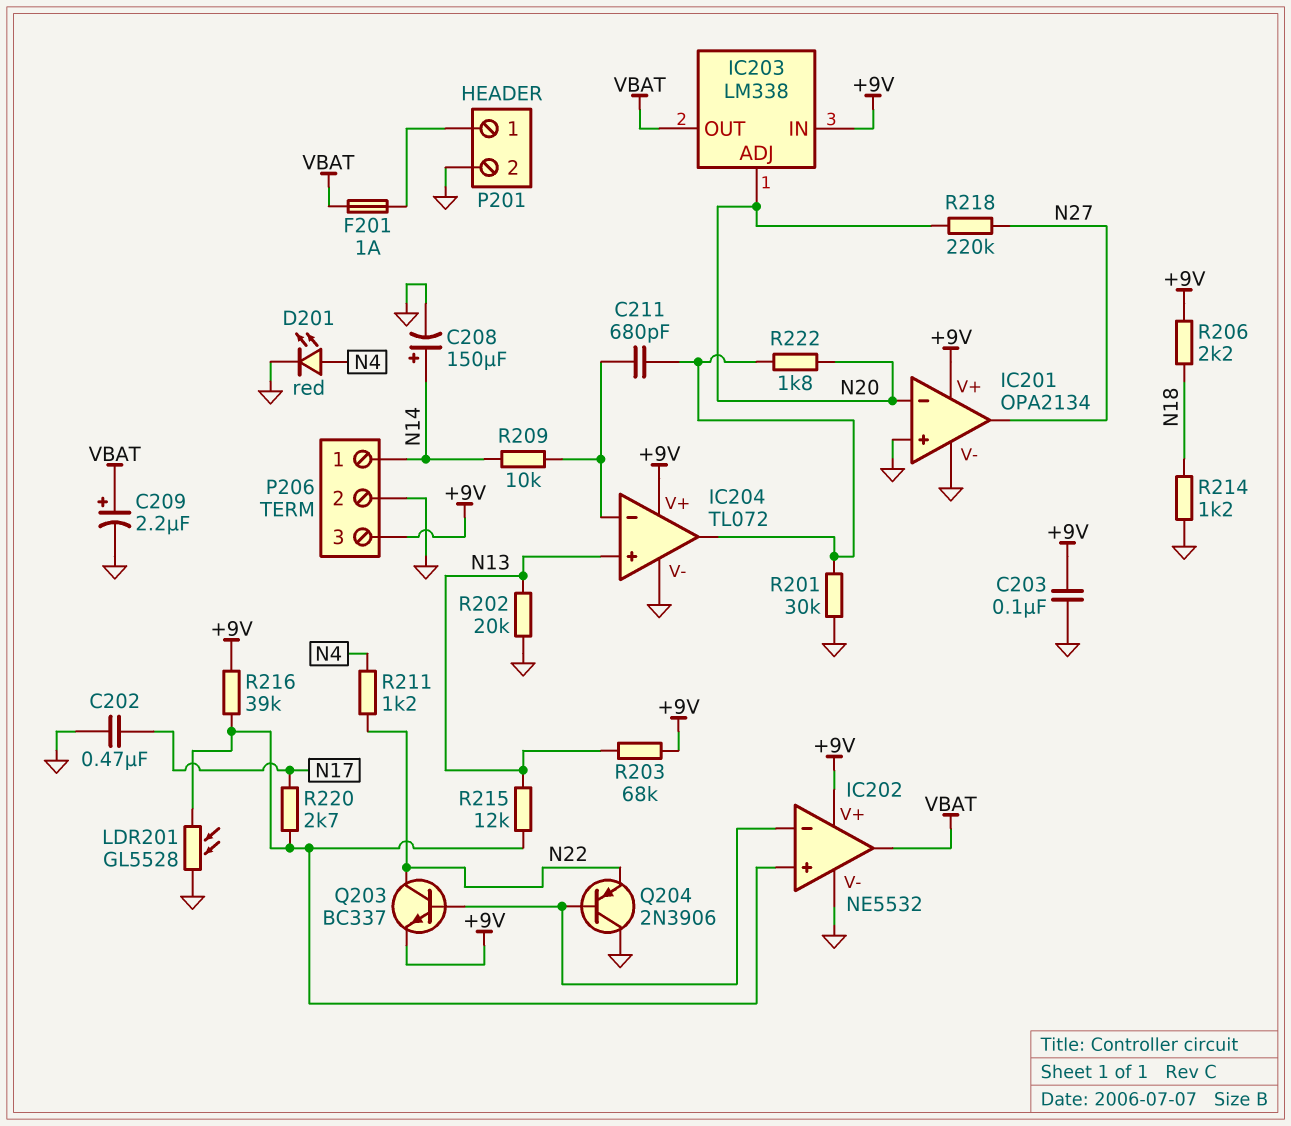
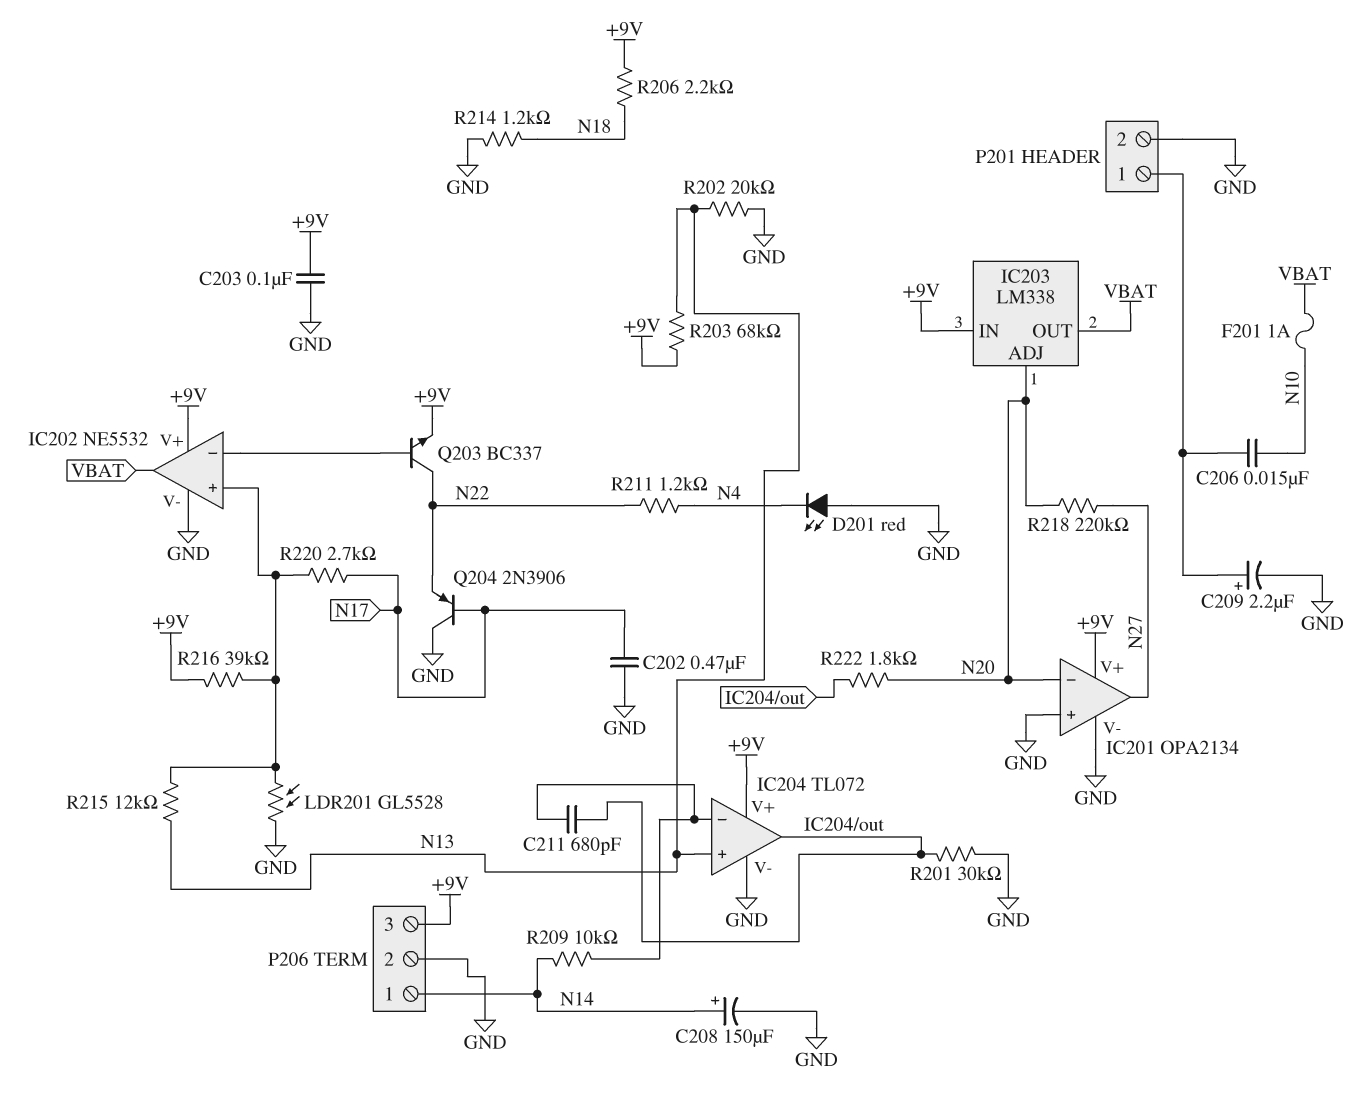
C206: none -> 15nF (N10, P201/1)
C209: 2.2uF (plus VBAT, minus GND) -> 2.2uF (plus P201/1, minus GND)
D201: LED red (A N4, K GND) -> LED red (A GND, K N4)
F201: 1A (P201/1, VBAT) -> 1A (N10, VBAT)
Q204: PNP 2N3906 (B IC202/in-, C GND, E N22) -> PNP 2N3906 (B N17, C GND, E N22)

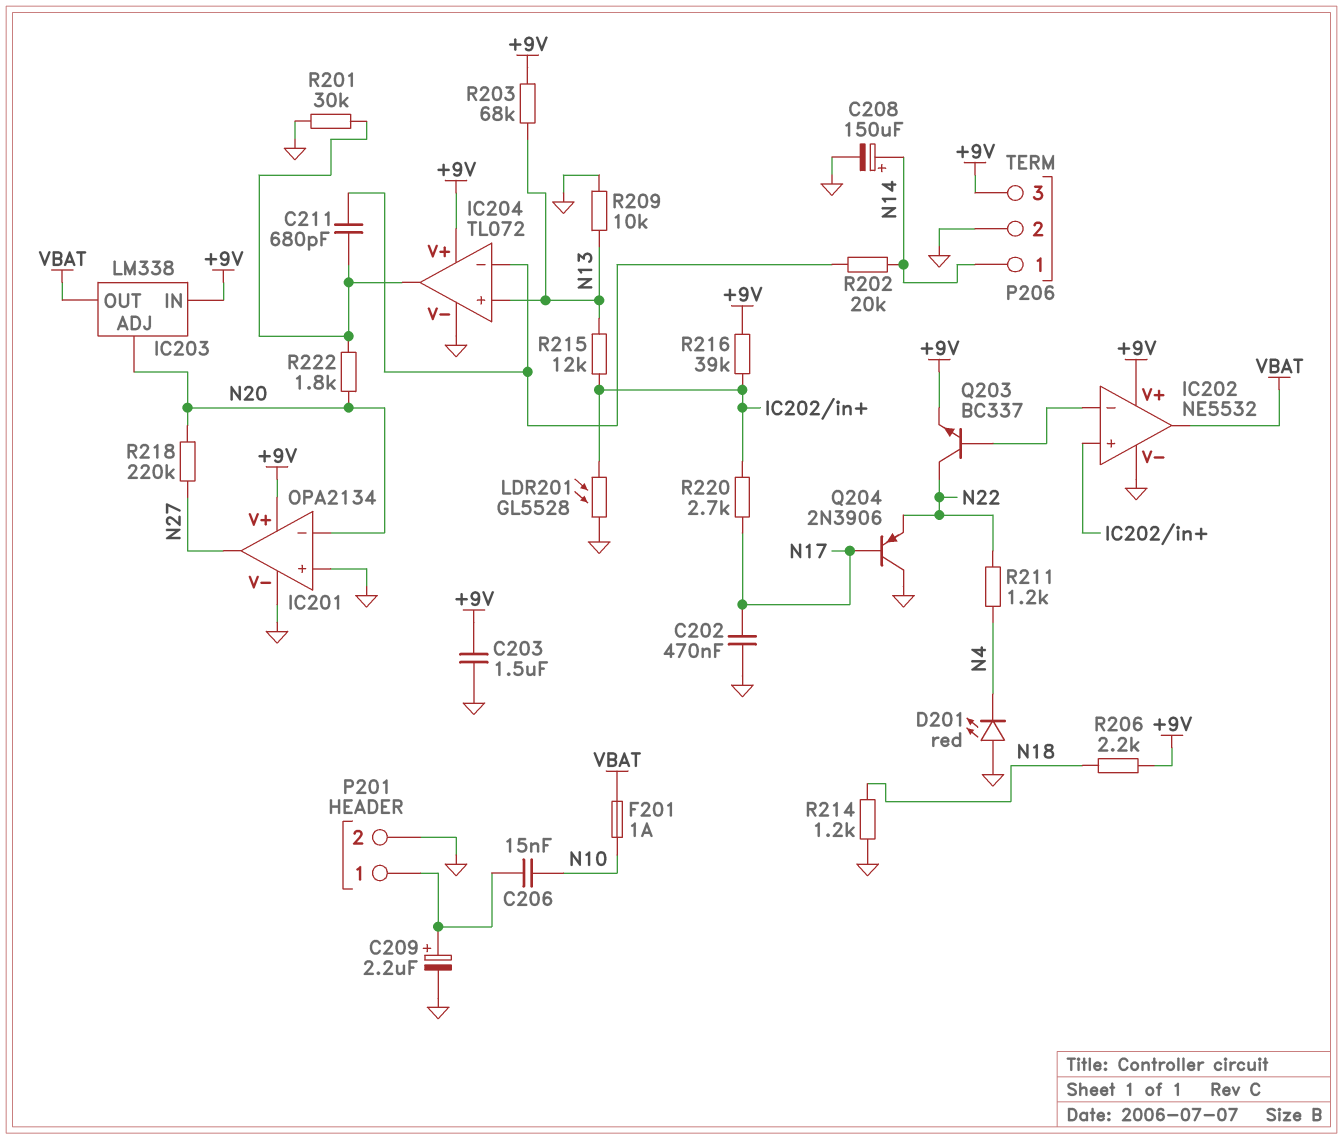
C203: 100nF (+9V, GND) -> 1.5uF (+9V, GND)
R202: 20k (GND, N13) -> 20k (IC204/in-, N14)
R209: 10k (IC204/in-, N14) -> 10k (GND, N13)

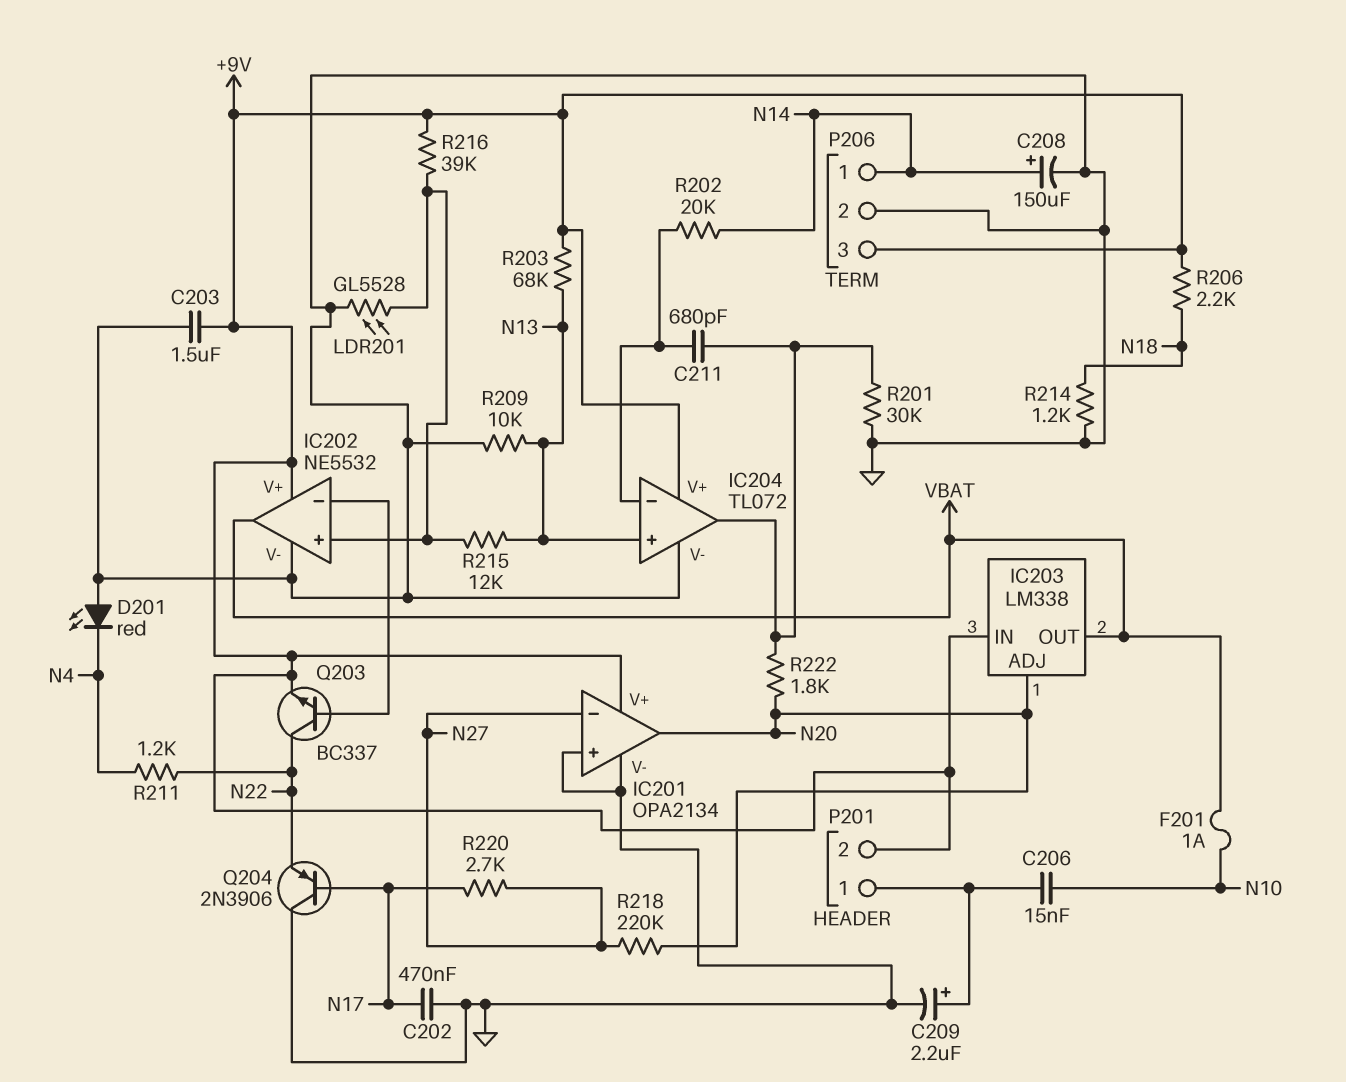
IC201 pin in-: N20 -> N27
IC201 pin out: N27 -> N20
P201 pin 2: GND -> +9V
R220: 2.7k (IC202/in+, N17) -> 2.7k (N17, N27)

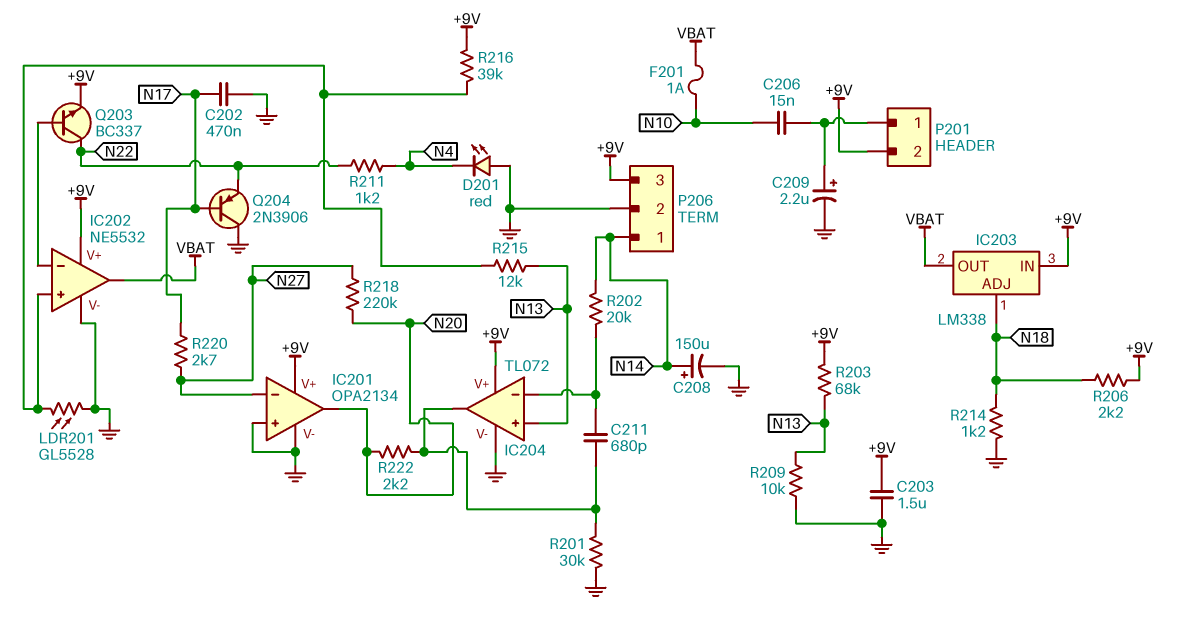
IC203 pin ADJ: N20 -> N18
R222: 1.8k (IC204/out, N20) -> 2.2k (IC204/out, N20)

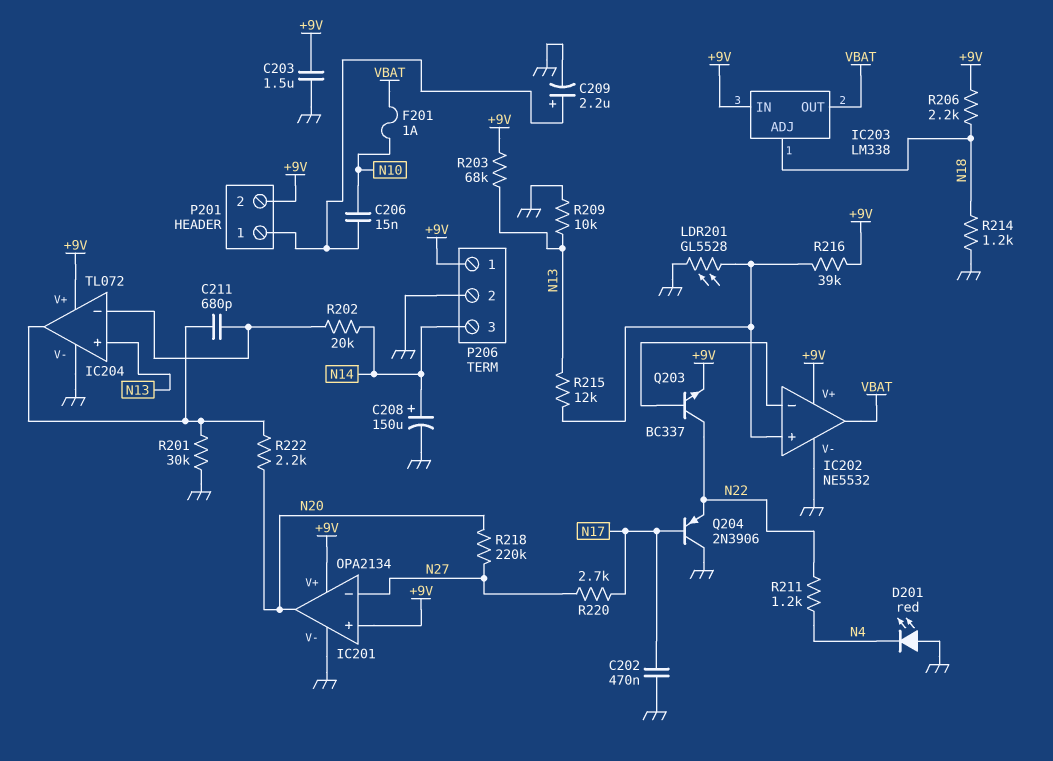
IC201 pin in+: GND -> +9V
P206 pin 1: N14 -> +9V
P206 pin 3: +9V -> N14

